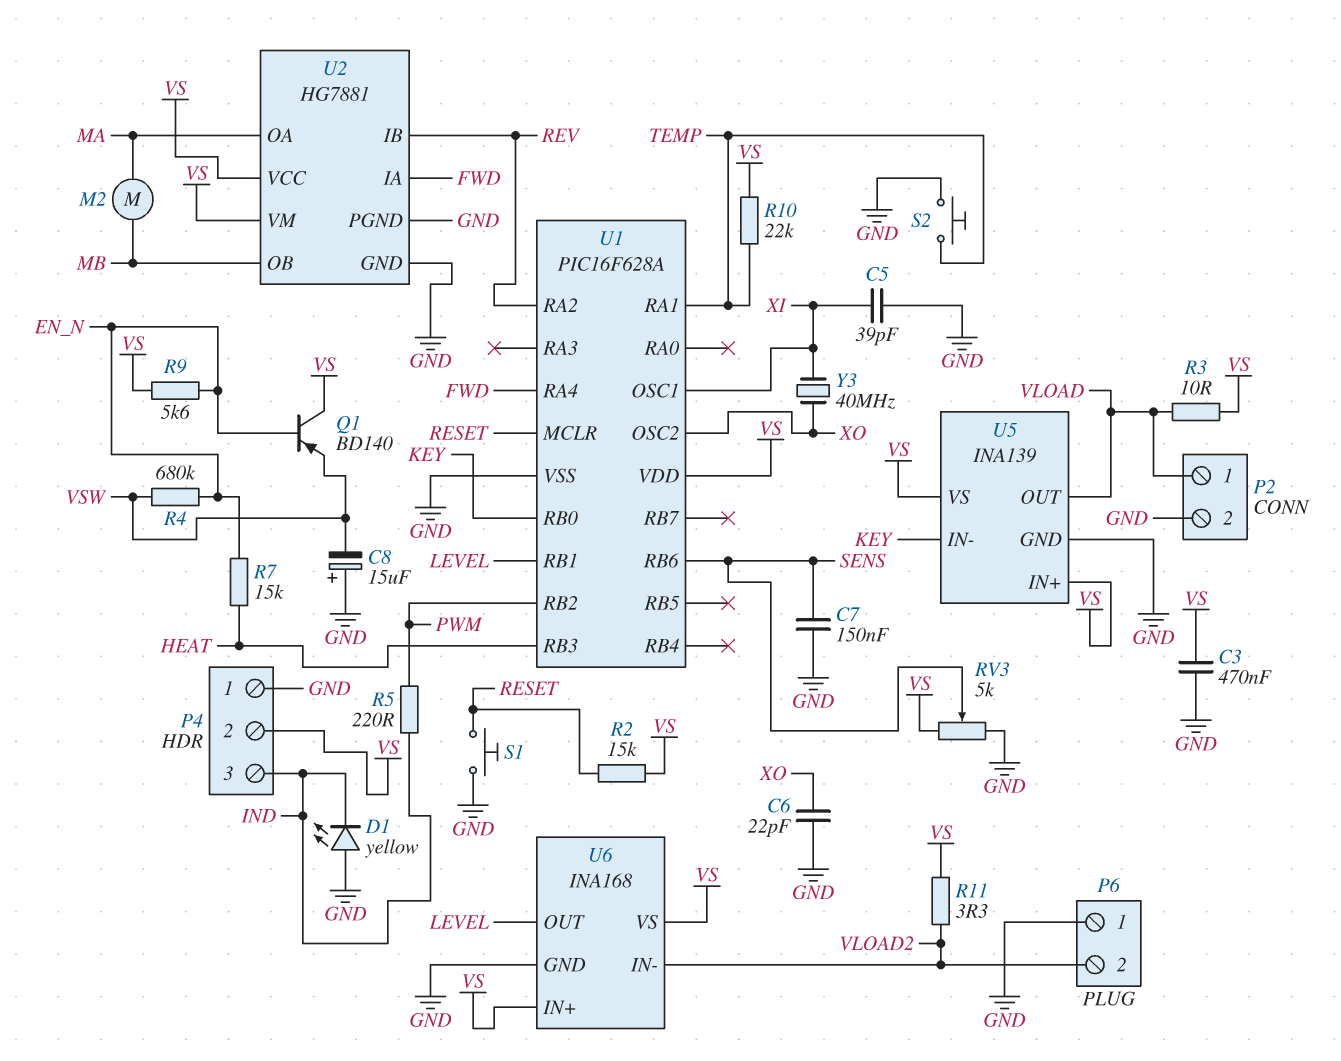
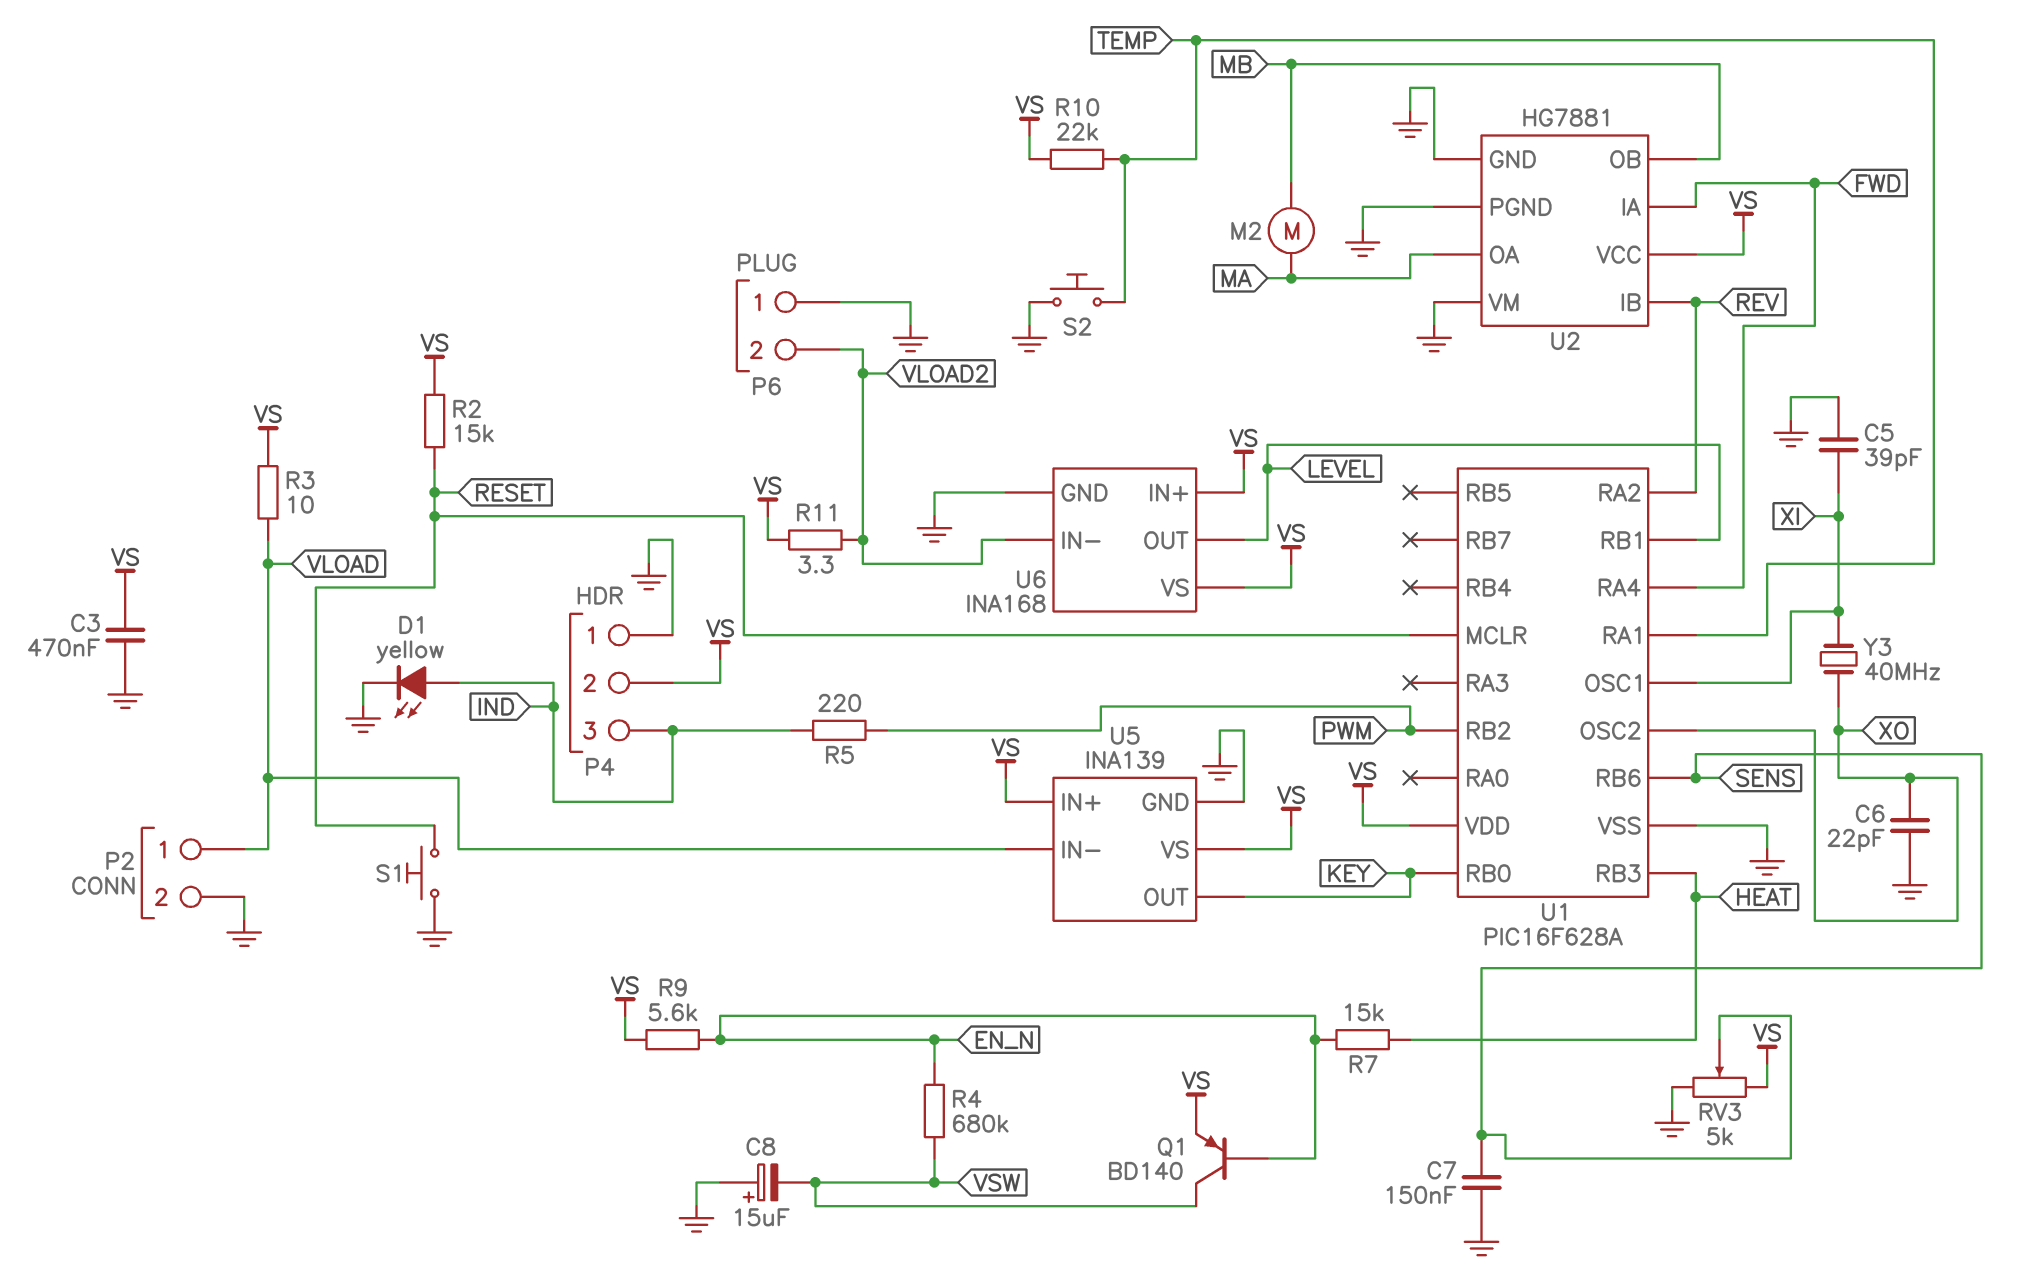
D1: LED yellow (A GND, K IND) -> LED yellow (A IND, K GND)
Q1: PNP BD140 (B EN_N, C VS, E VSW) -> PNP BD140 (B EN_N, C VSW, E VS)
U2 pin VM: VS -> GND
U5 pin IN-: KEY -> VLOAD
U5 pin OUT: VLOAD -> KEY

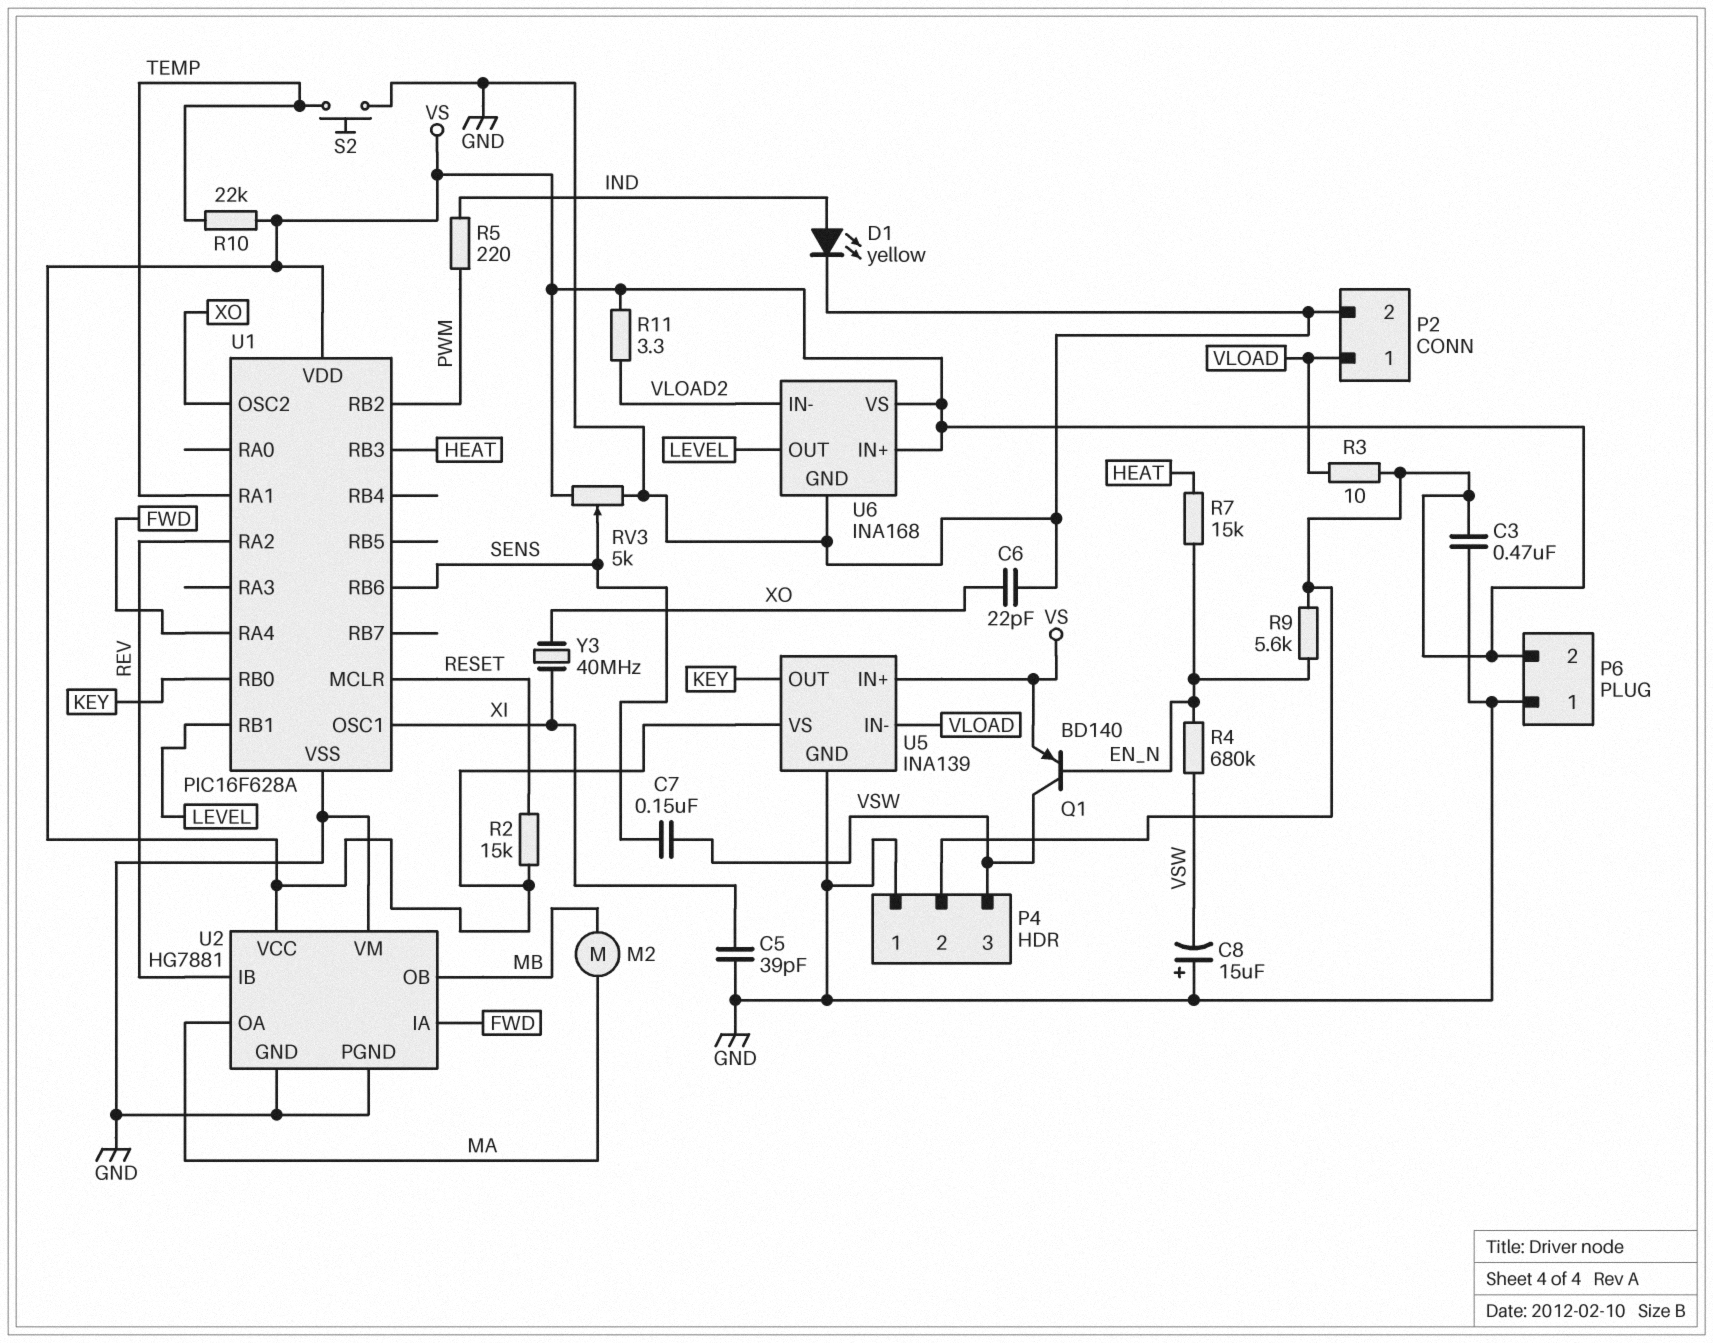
C7: 150nF (GND, SENS) -> 150nF (SENS, VSW)
P4 pin 3: IND -> VSW
P6 pin 2: VLOAD2 -> VS
S1: button (GND, RESET) -> none

